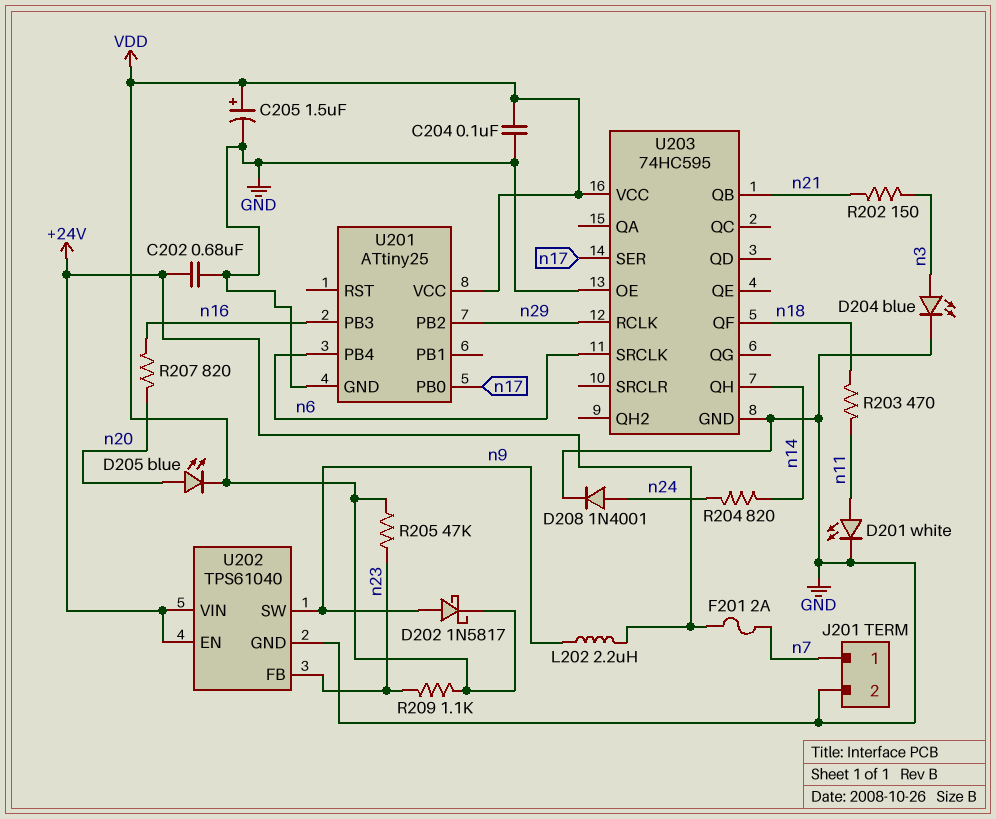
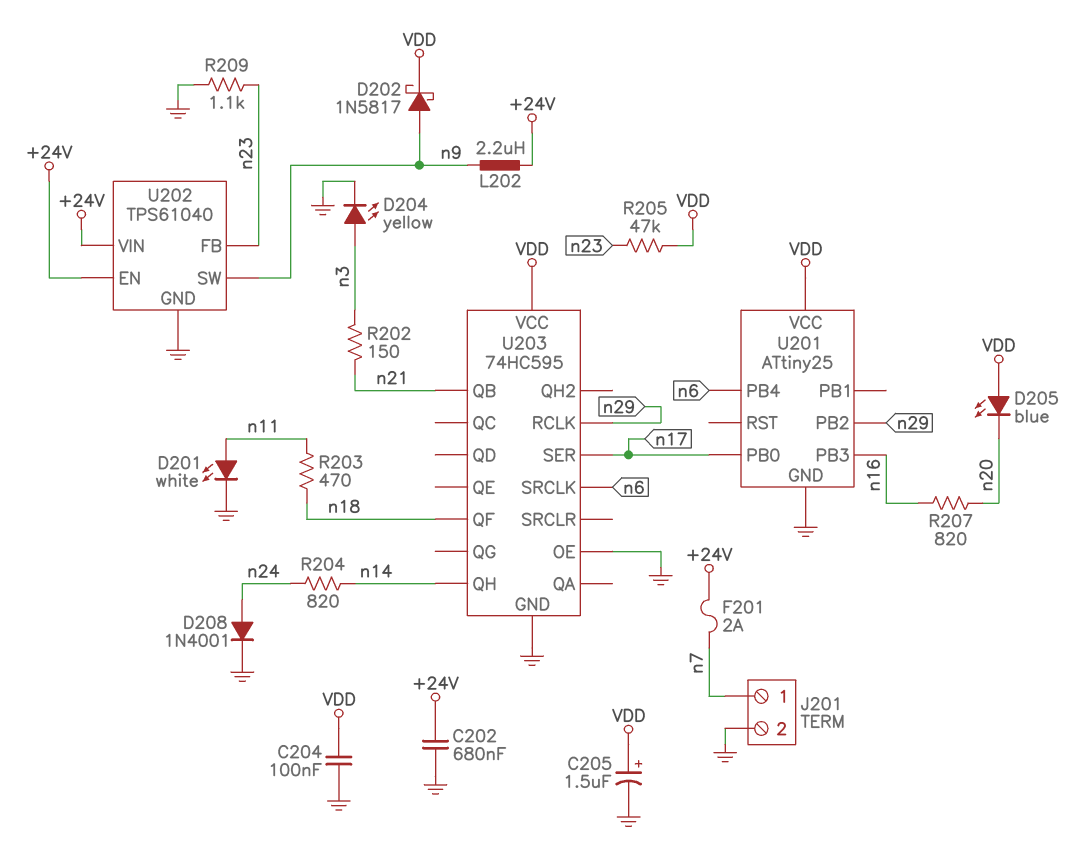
D204: LED blue (A n3, K GND) -> LED yellow (A n3, K GND)
D205: LED blue (A n20, K VDD) -> LED blue (A VDD, K n20)
R209: 1.1k (VDD, n23) -> 1.1k (GND, n23)

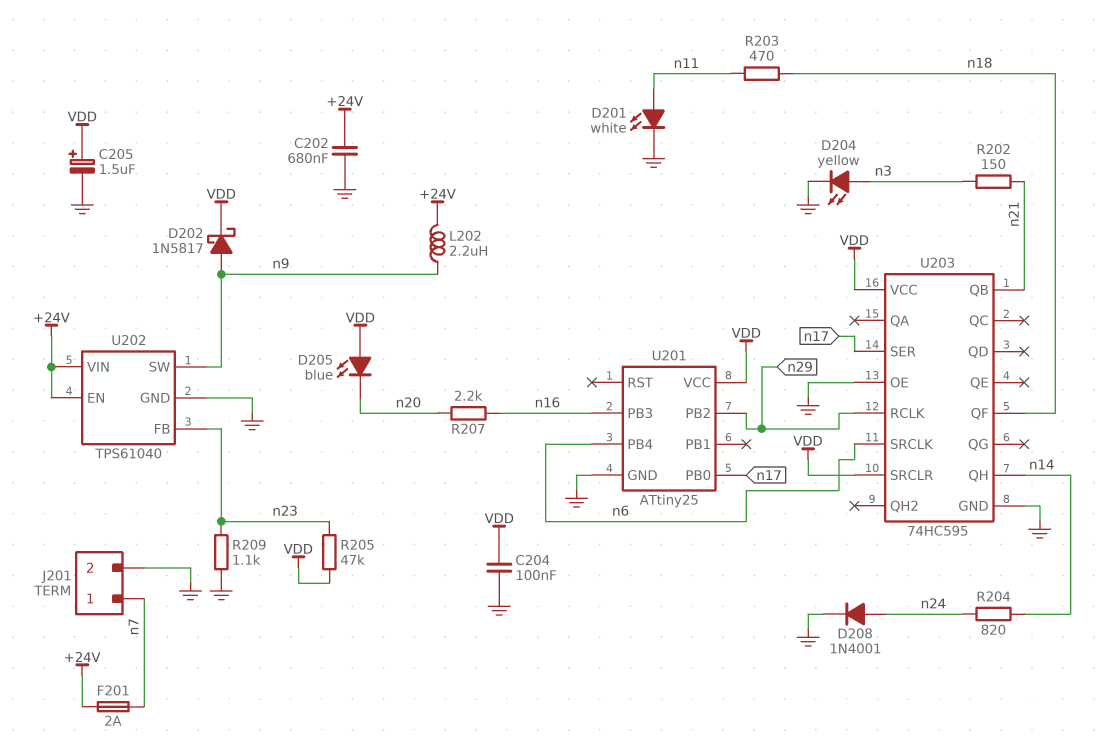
R207: 820 (n16, n20) -> 2.2k (n16, n20)
U203 pin SRCLR: none -> VDD

